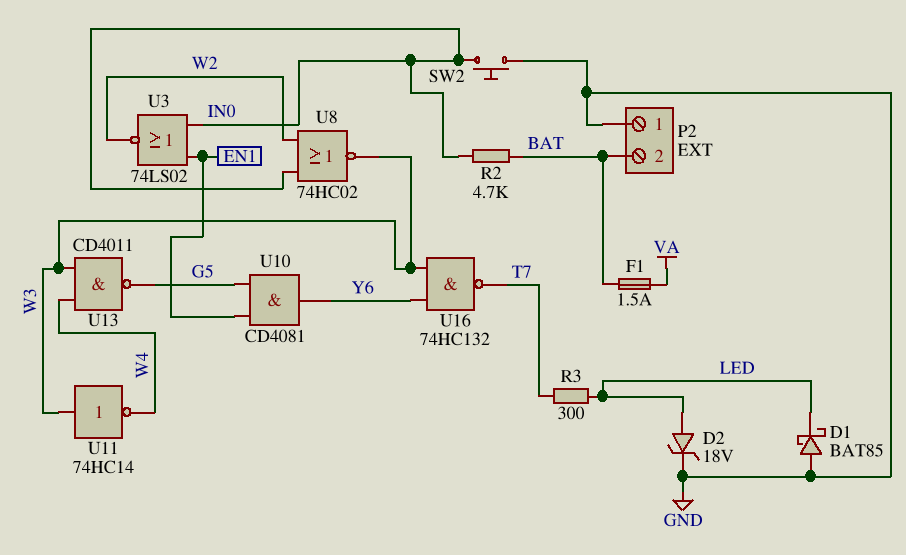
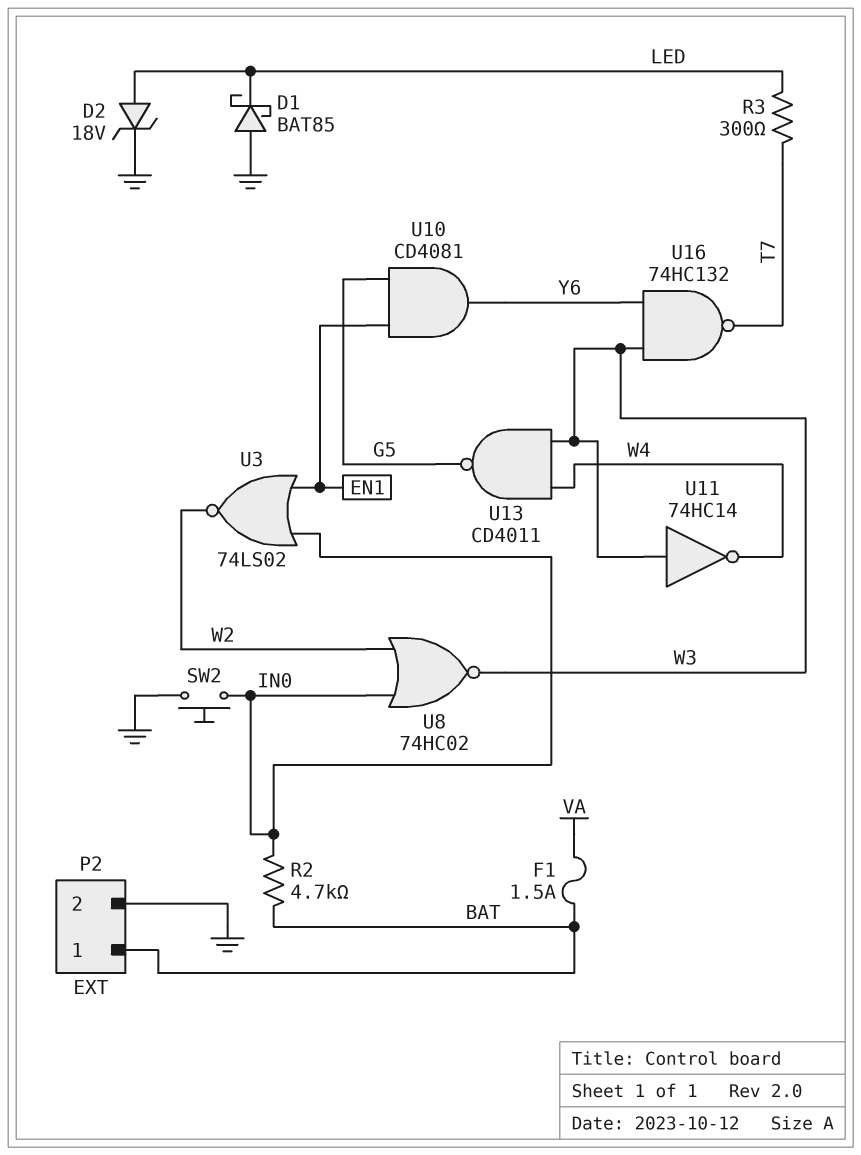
P2 pin 1: GND -> BAT
P2 pin 2: BAT -> GND

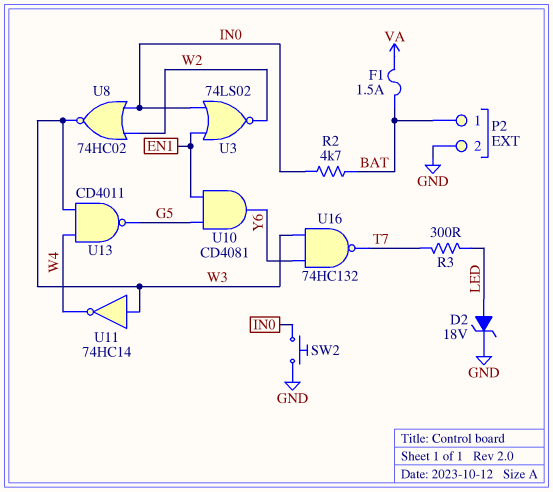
D1: schottky BAT85 (A GND, K LED) -> none

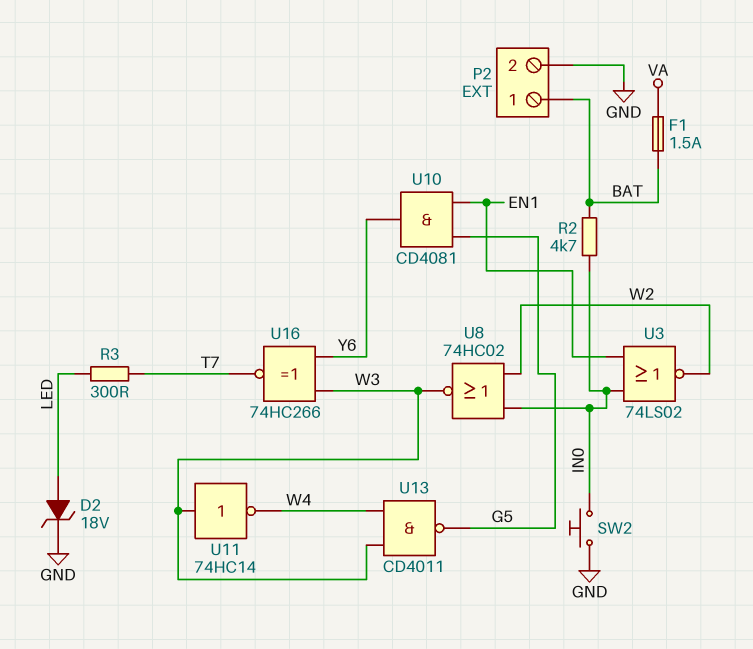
U16: NAND 74HC132 (in W3, in Y6, out T7) -> XNOR 74HC266 (in W3, in Y6, out T7)

